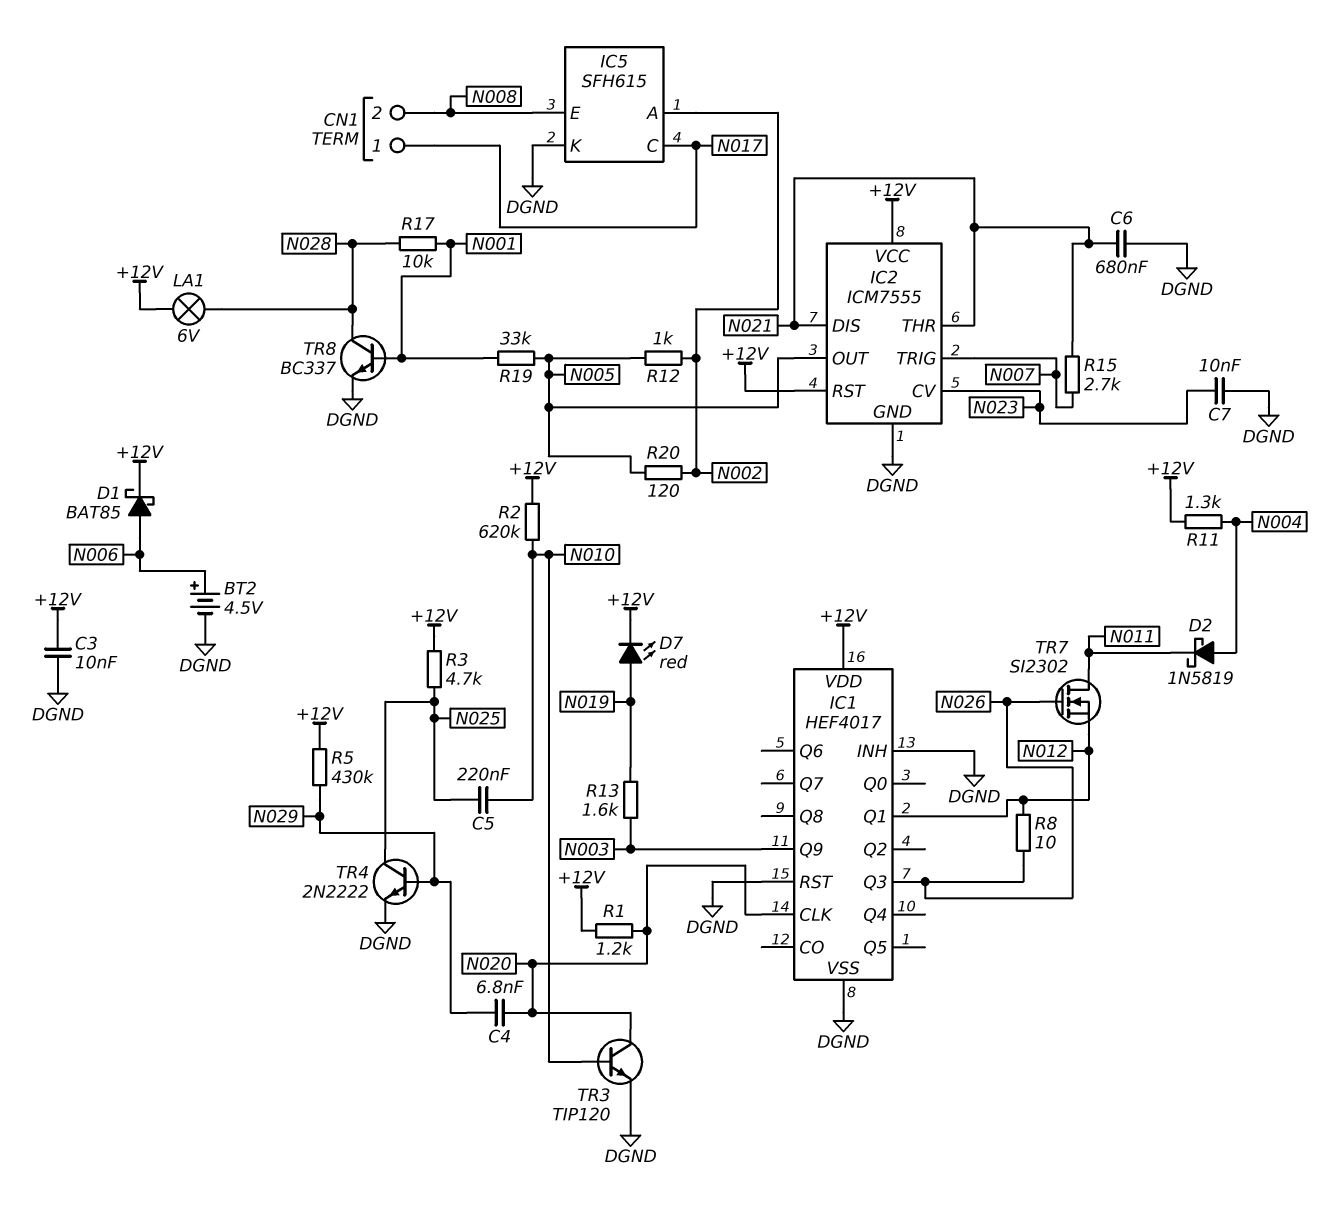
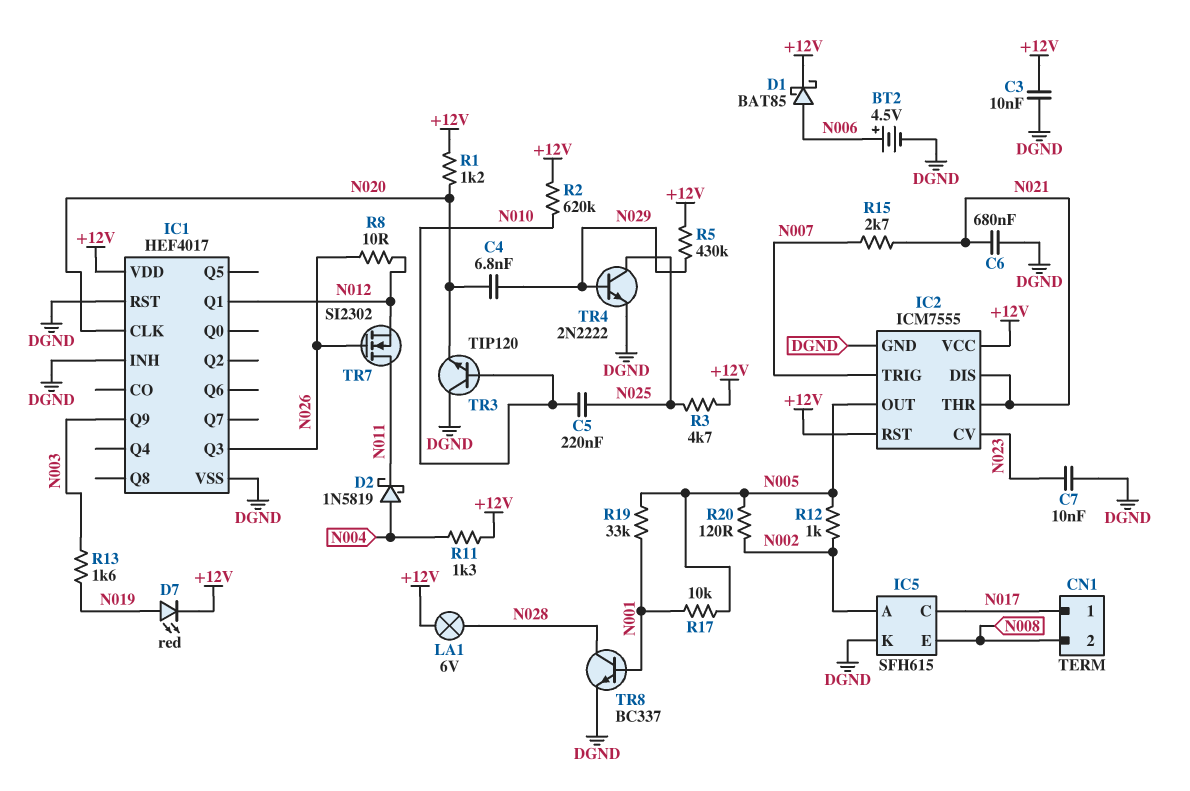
R17: 10k (N001, N028) -> 10k (N001, N005)
TR3: NPN TIP120 (B N010, C N020, E DGND) -> NPN TIP120 (B N010, C DGND, E N020)

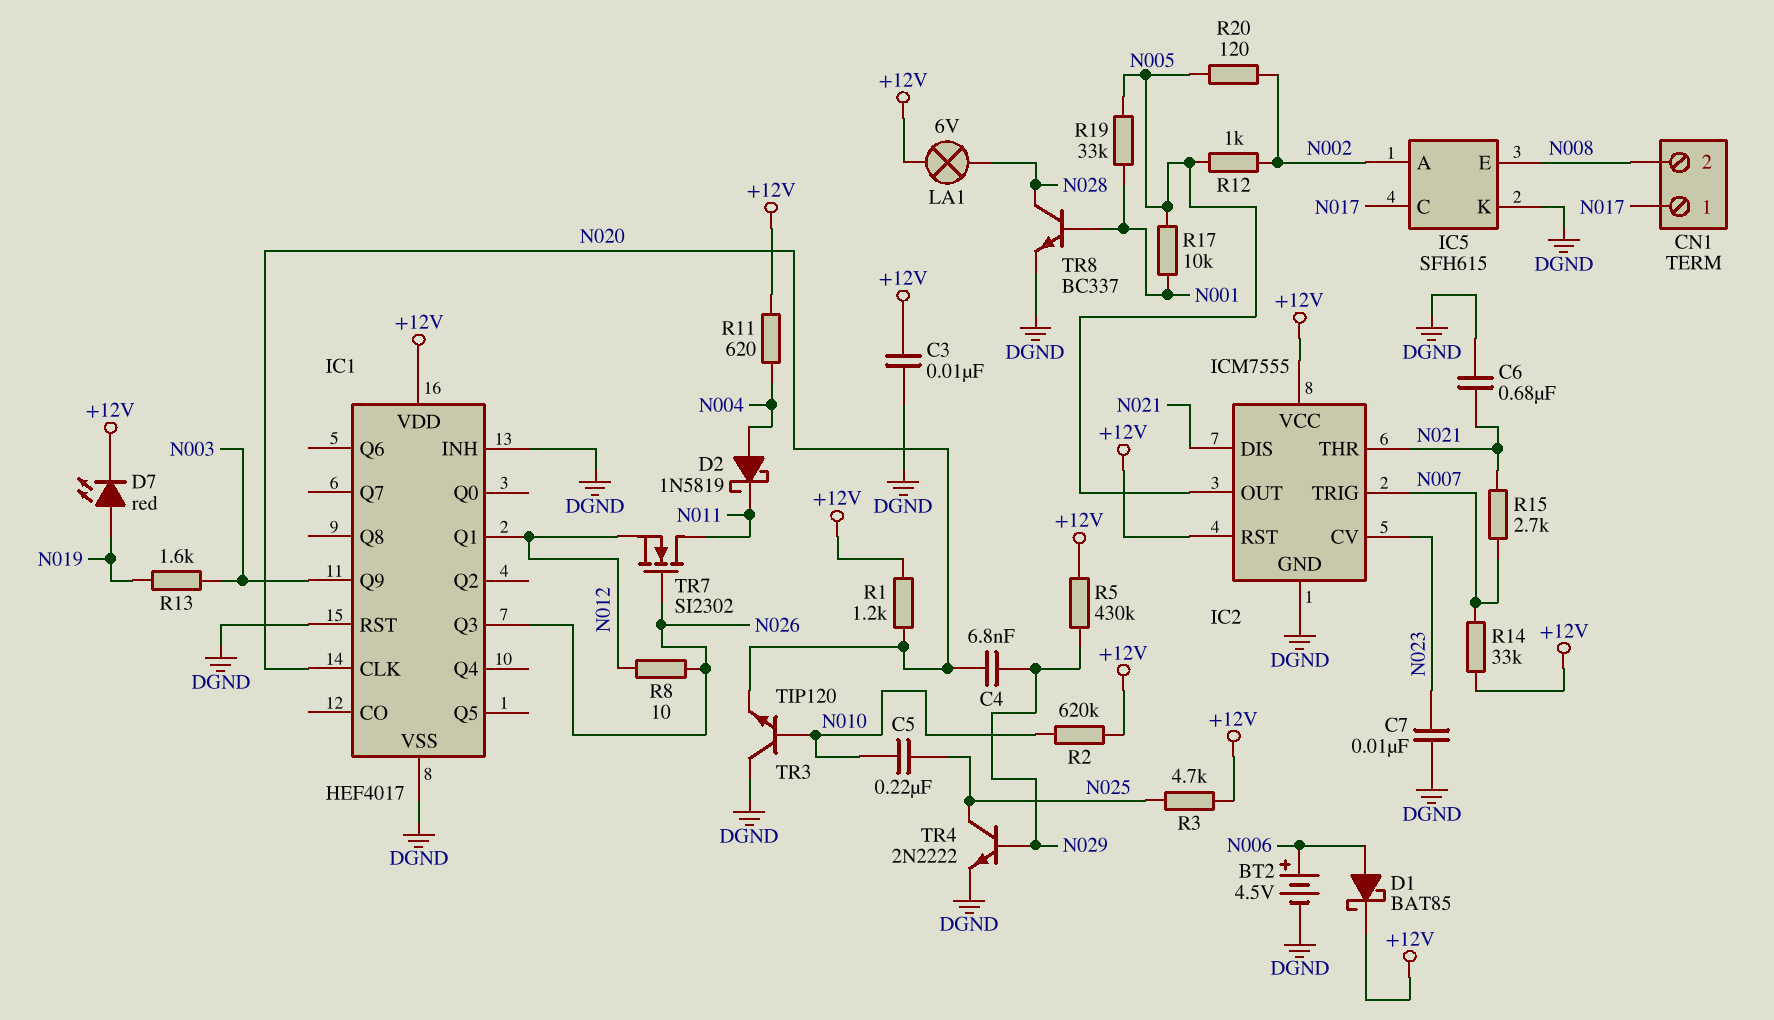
R11: 1.3k (+12V, N004) -> 620 (+12V, N004)
R14: none -> 33k (+12V, N007)

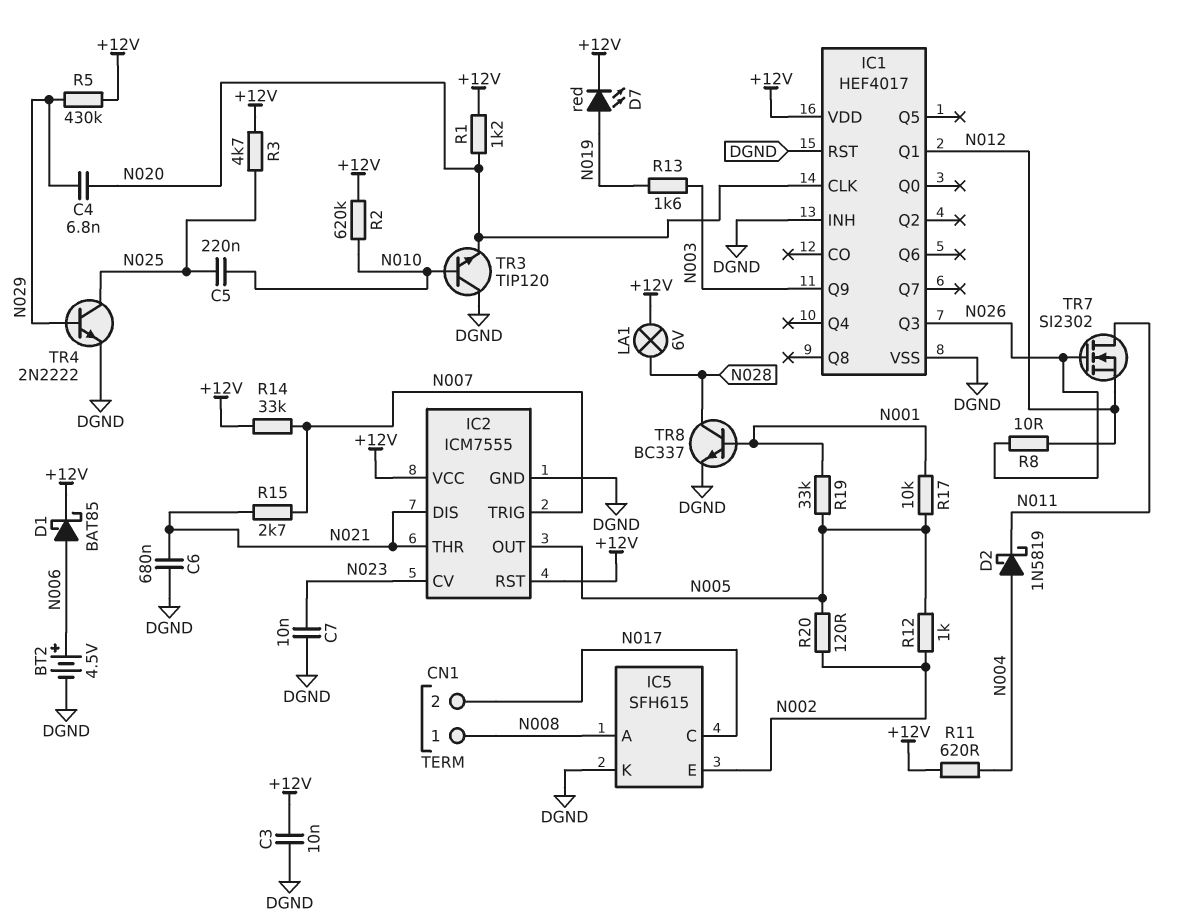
CN1 pin 1: N017 -> N008
CN1 pin 2: N008 -> N017
IC5 pin A: N002 -> N008
IC5 pin E: N008 -> N002

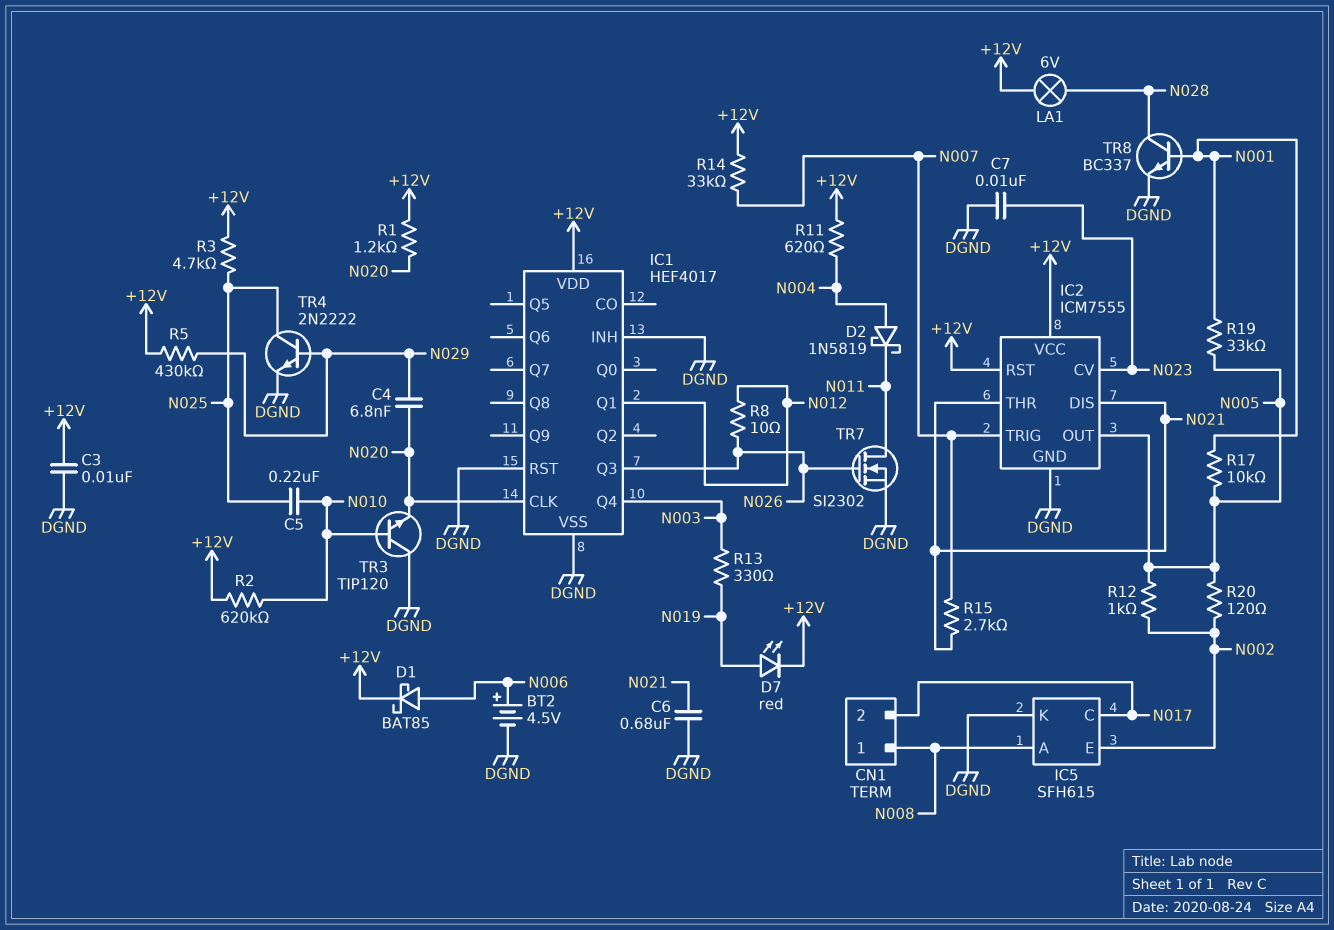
IC1 pin Q4: none -> N003
IC1 pin Q9: N003 -> none
R13: 1.6k (N003, N019) -> 330 (N003, N019)
TR7: NMOS SI2302 (G N026, D N011, S N012) -> NMOS SI2302 (G N026, D N011, S DGND)

